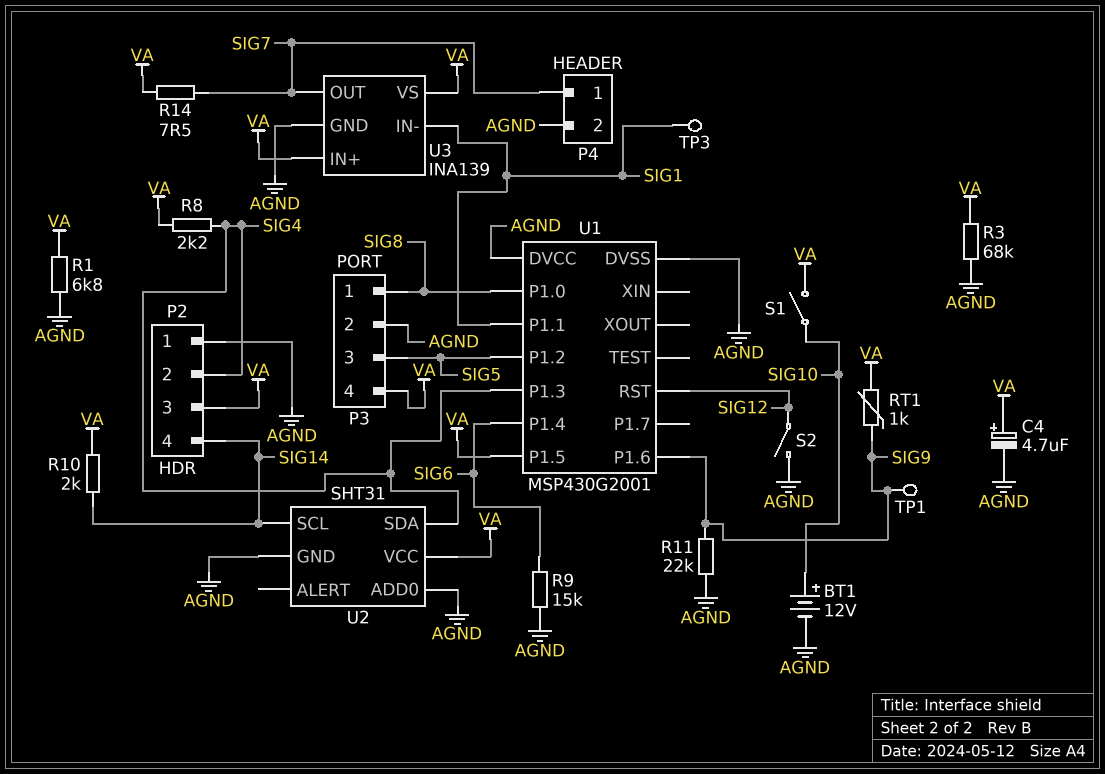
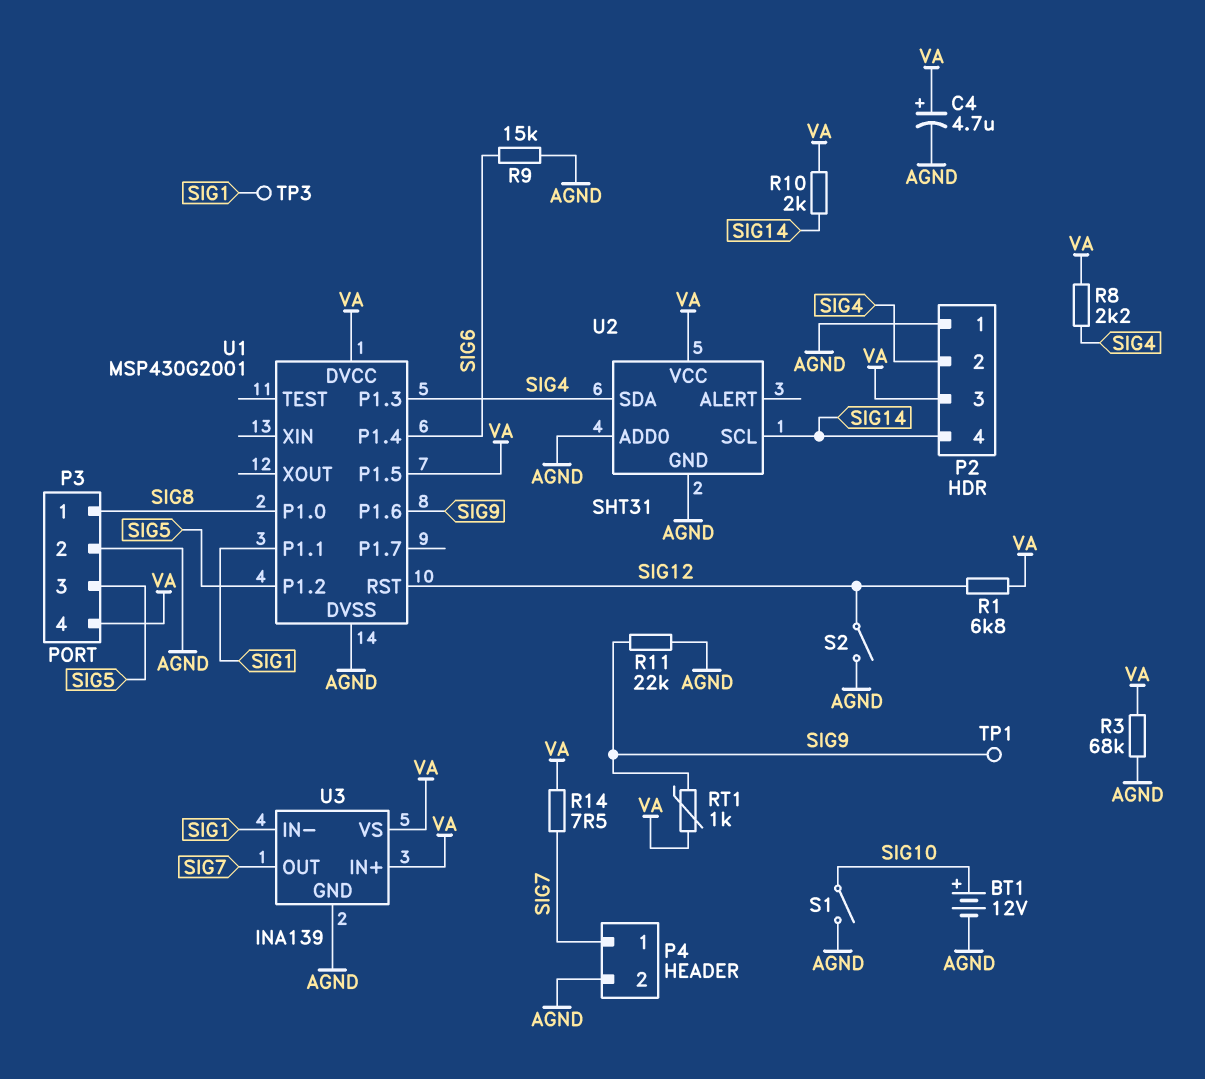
R1: 6.8k (AGND, VA) -> 6.8k (SIG12, VA)
S1: switch (SIG10, VA) -> switch (AGND, SIG10)
U1 pin DVCC: AGND -> VA

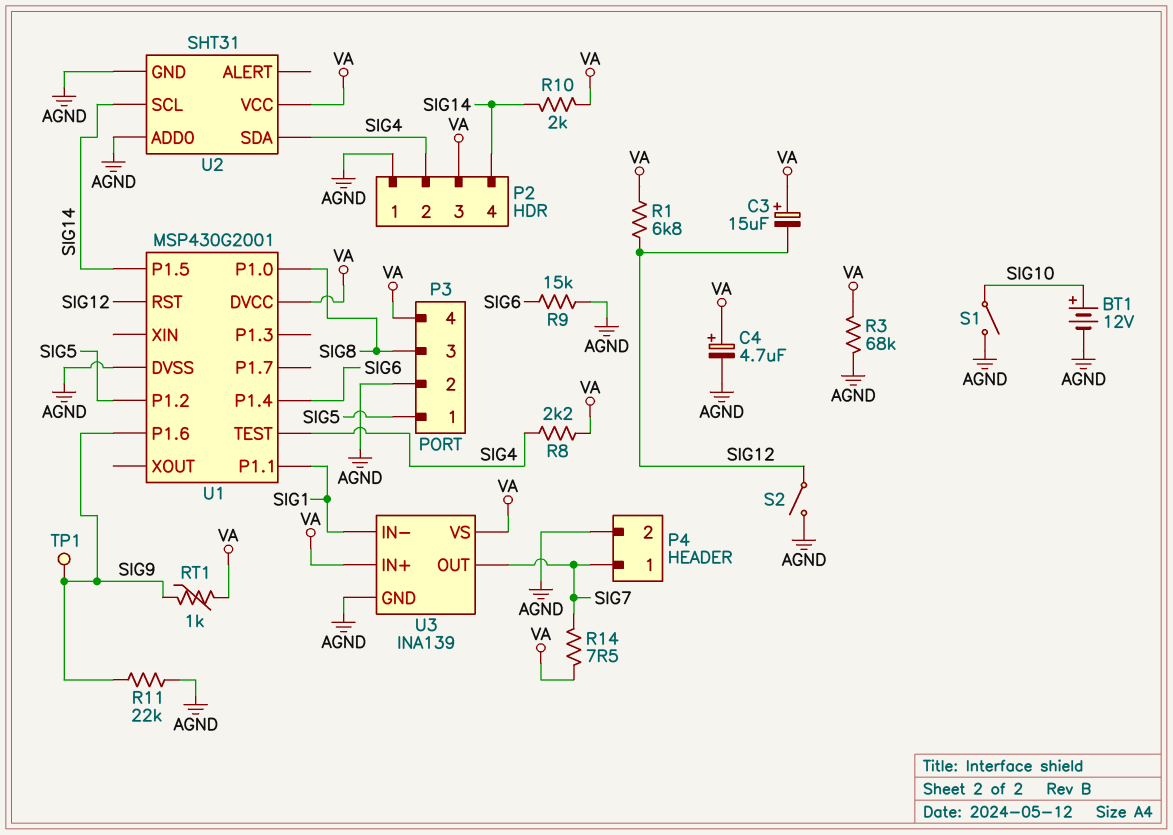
C3: none -> 15uF (plus VA, minus SIG12)
P3 pin 1: SIG8 -> SIG5
P3 pin 3: SIG5 -> SIG8
TP3: test point (SIG1) -> none
U1 pin P1.3: SIG4 -> none
U1 pin P1.5: VA -> SIG14
U1 pin TEST: none -> SIG4

